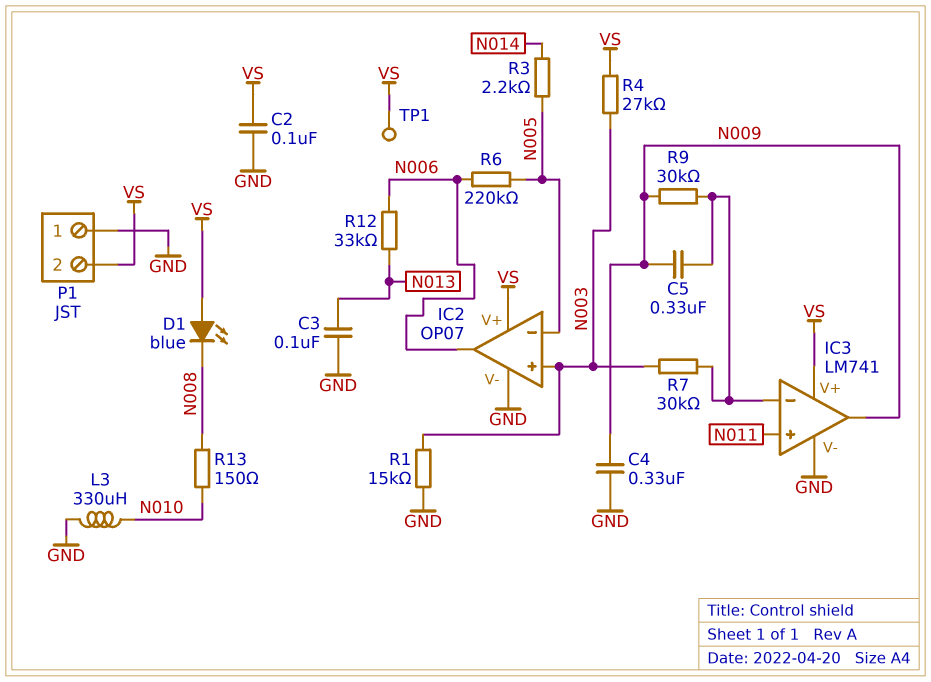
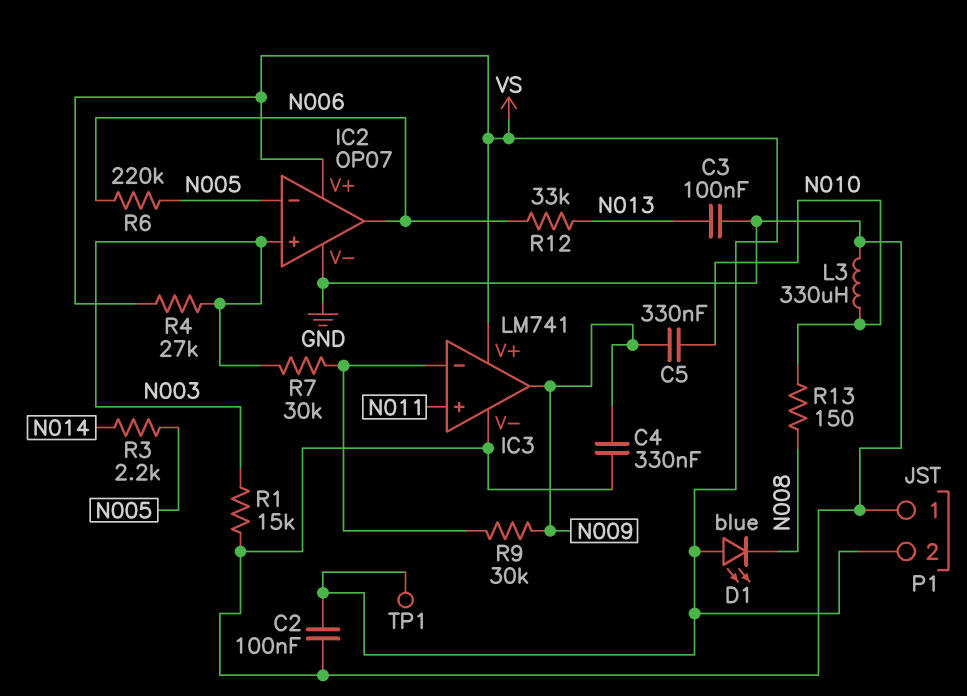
C5: 330nF (IC3/in-, N009) -> 330nF (N009, N010)

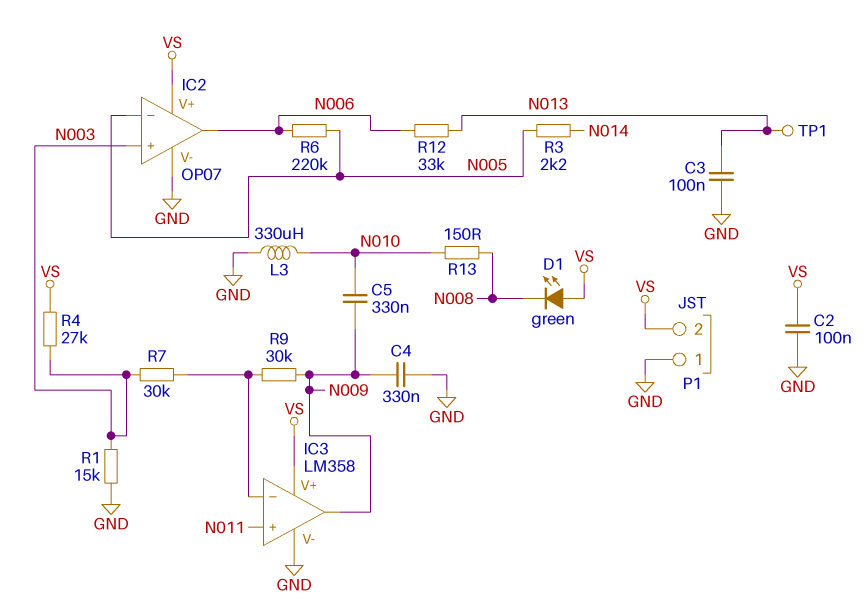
D1: LED blue (A VS, K N008) -> LED green (A VS, K N008)
IC3: LM741 -> LM358
TP1: test point (VS) -> test point (N013)

